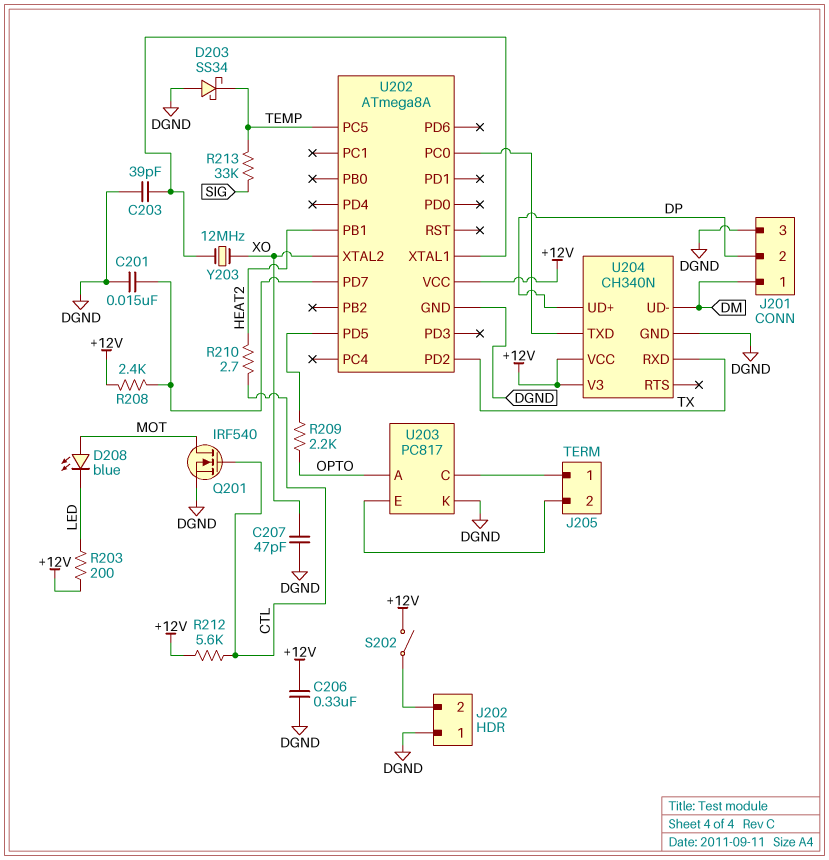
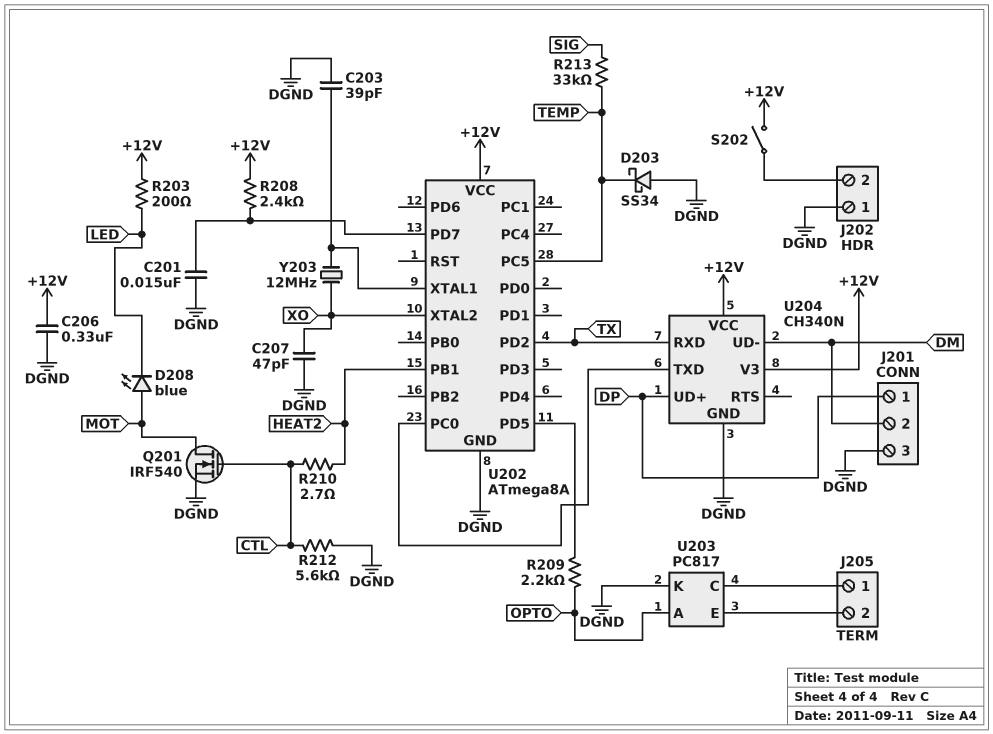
J201 pin 1: DM -> DP
J201 pin 2: DP -> DM
R212: 5.6k (+12V, CTL) -> 5.6k (CTL, DGND)

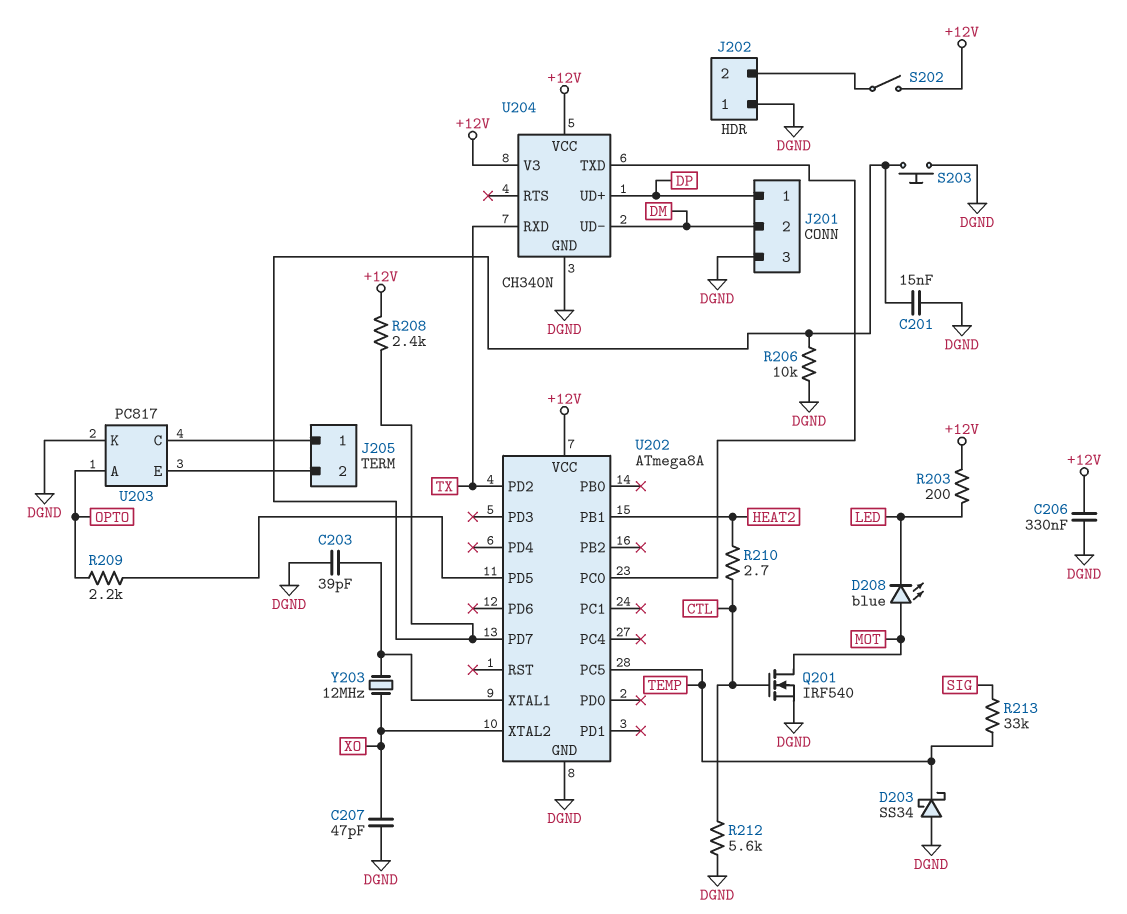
R206: none -> 10k (DGND, U202/PD7)
S203: none -> button (DGND, U202/PD7)

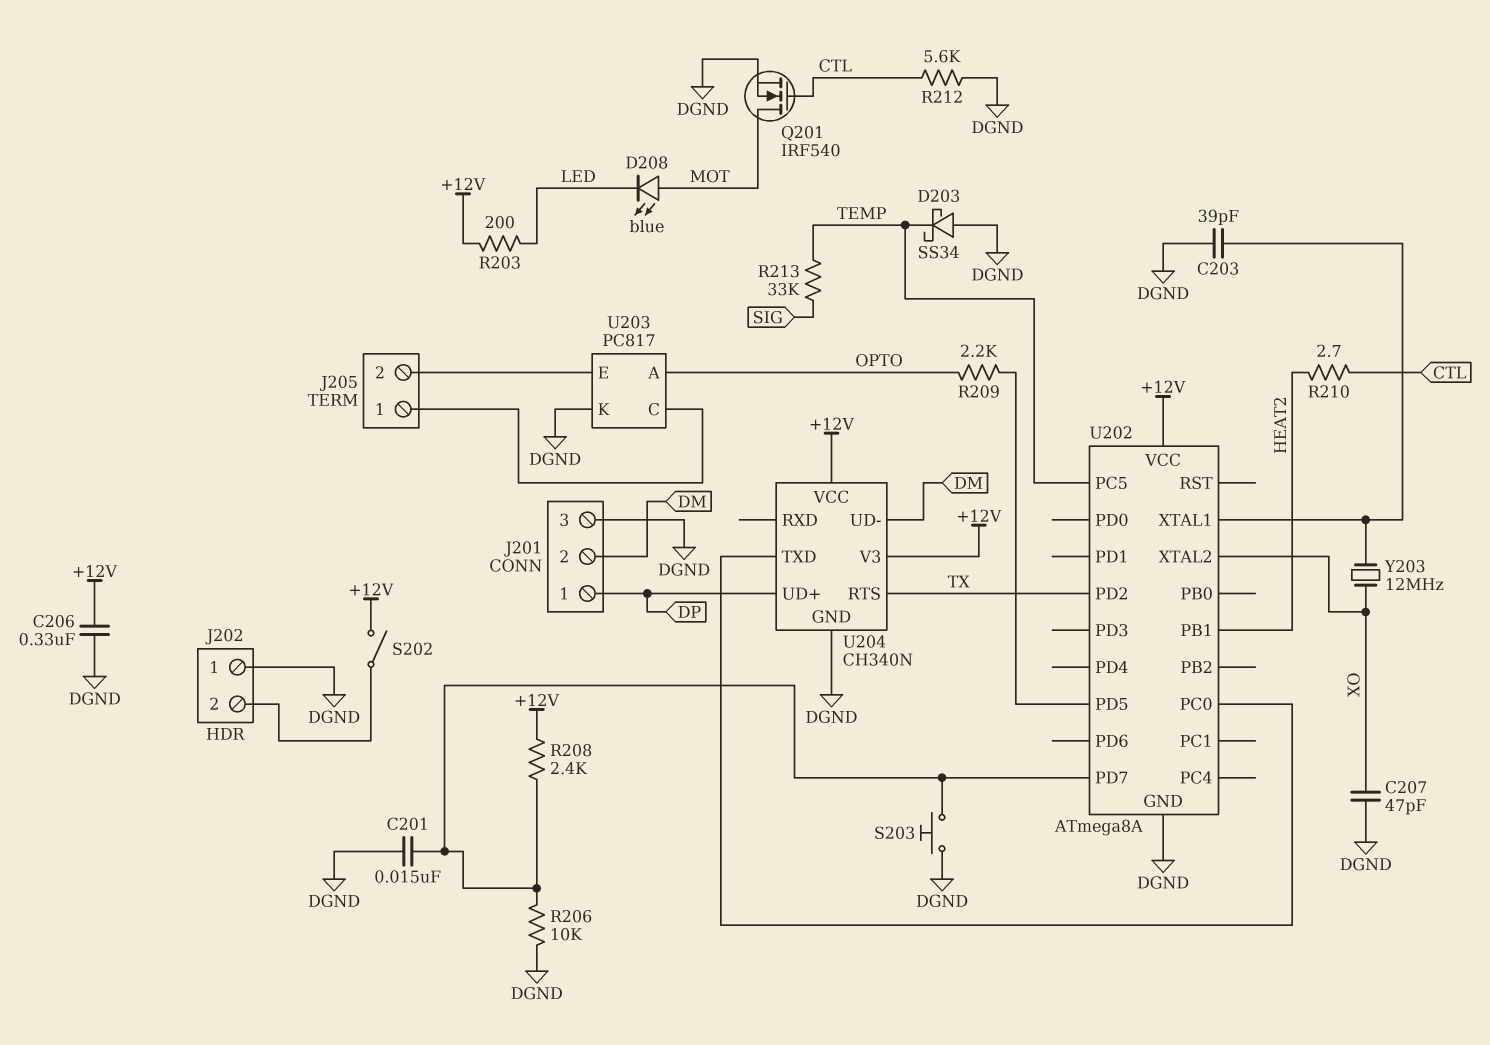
U204 pin RTS: none -> TX
U204 pin RXD: TX -> none

